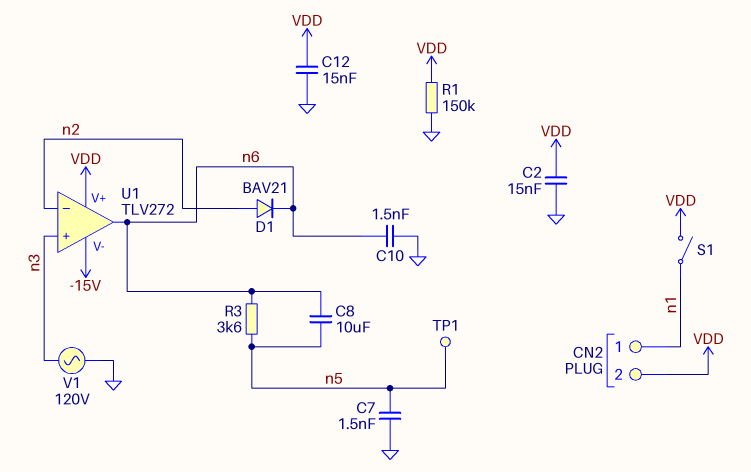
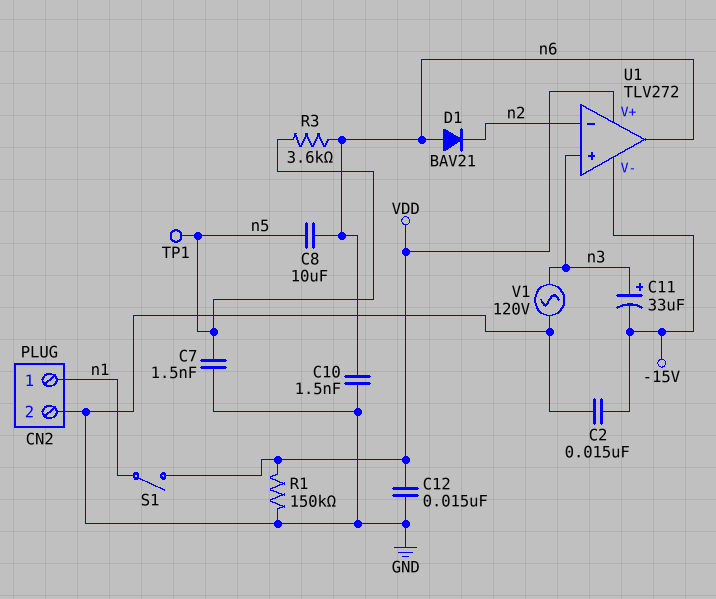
C2: 15nF (GND, VDD) -> 15nF (-15V, GND)
C11: none -> 33uF (plus n3, minus -15V)
CN2 pin 2: VDD -> GND
D1: diode BAV21 (A n2, K n6) -> diode BAV21 (A n6, K n2)

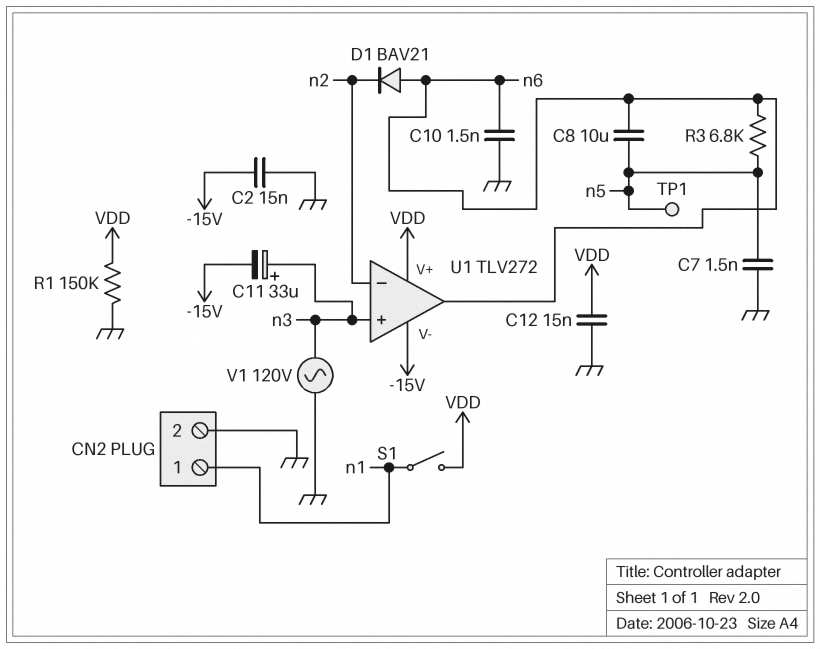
R3: 3.6k (n5, n6) -> 6.8k (n5, n6)

